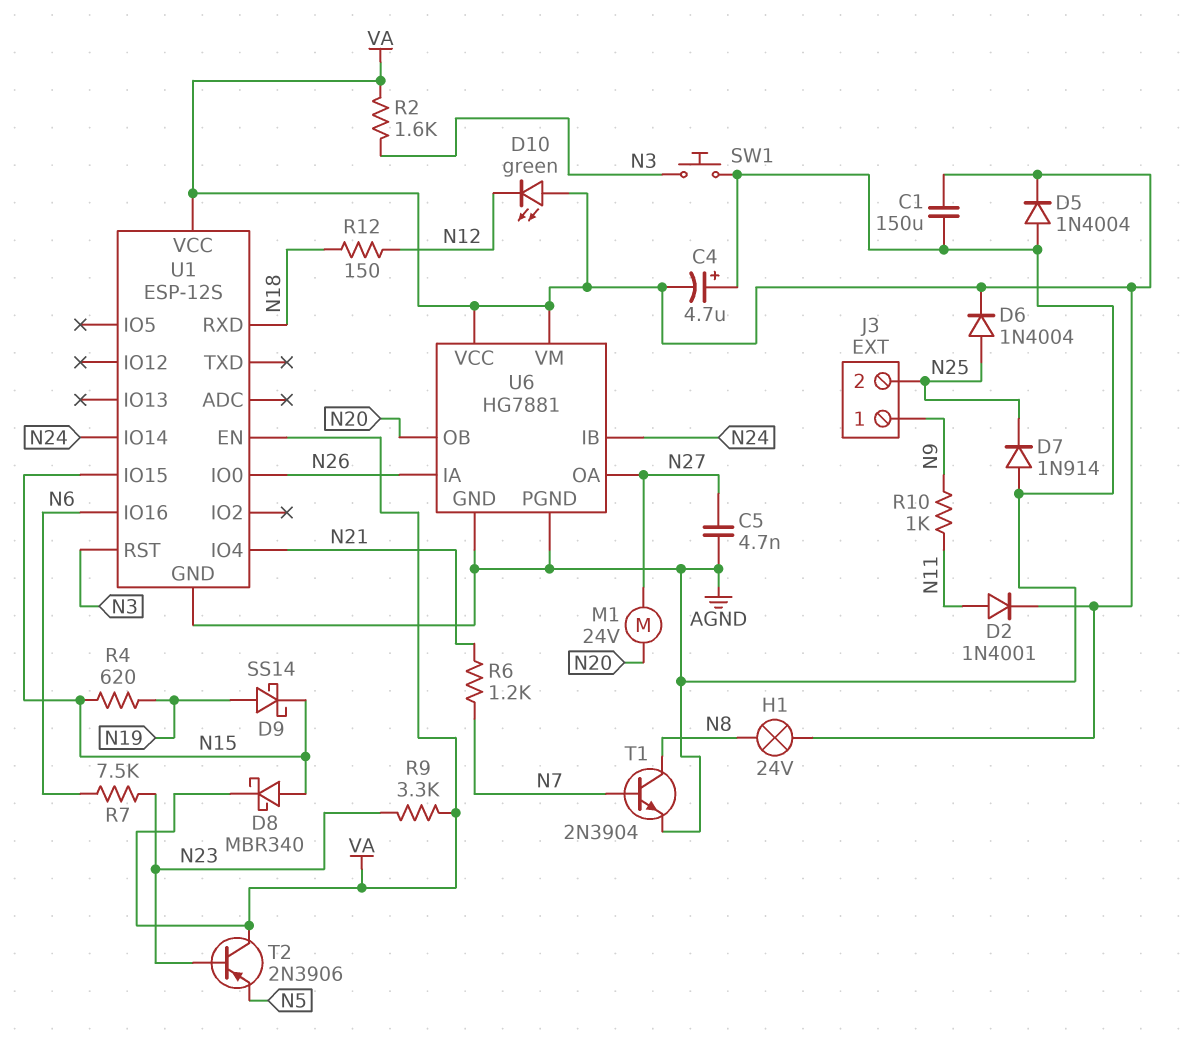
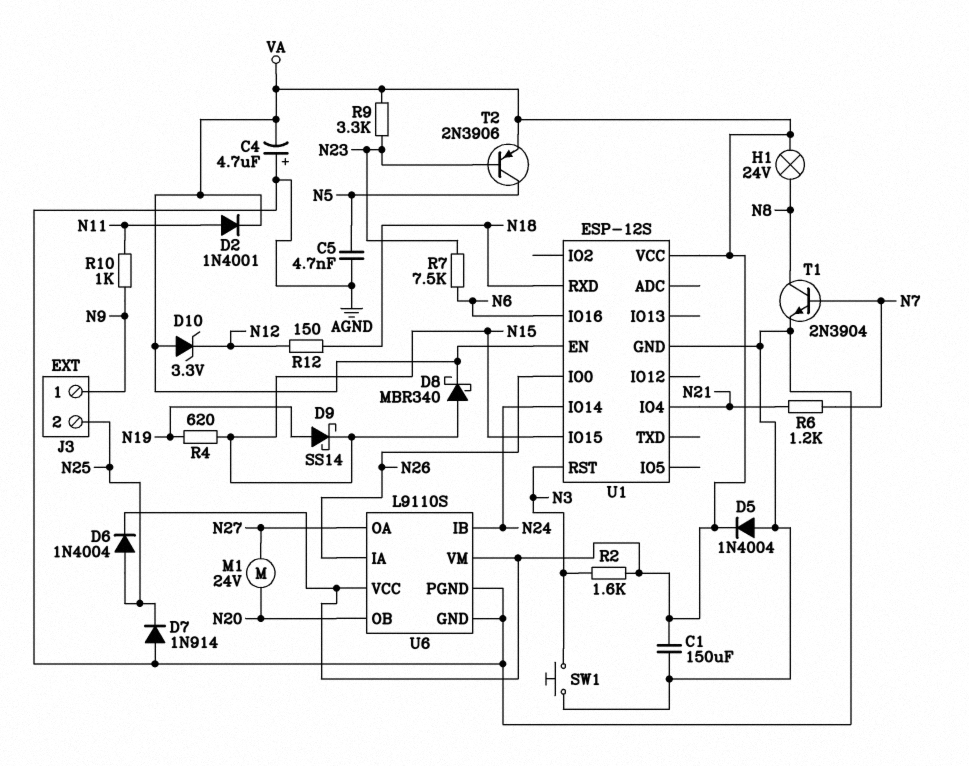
C5: 4.7nF (AGND, N27) -> 4.7nF (AGND, N5)
D10: LED green (A VA, K N12) -> zener 3.3V (A VA, K N12)
T2: PNP 2N3906 (B N23, C VA, E N5) -> PNP 2N3906 (B N23, C N5, E VA)
U6: HG7881 -> L9110S

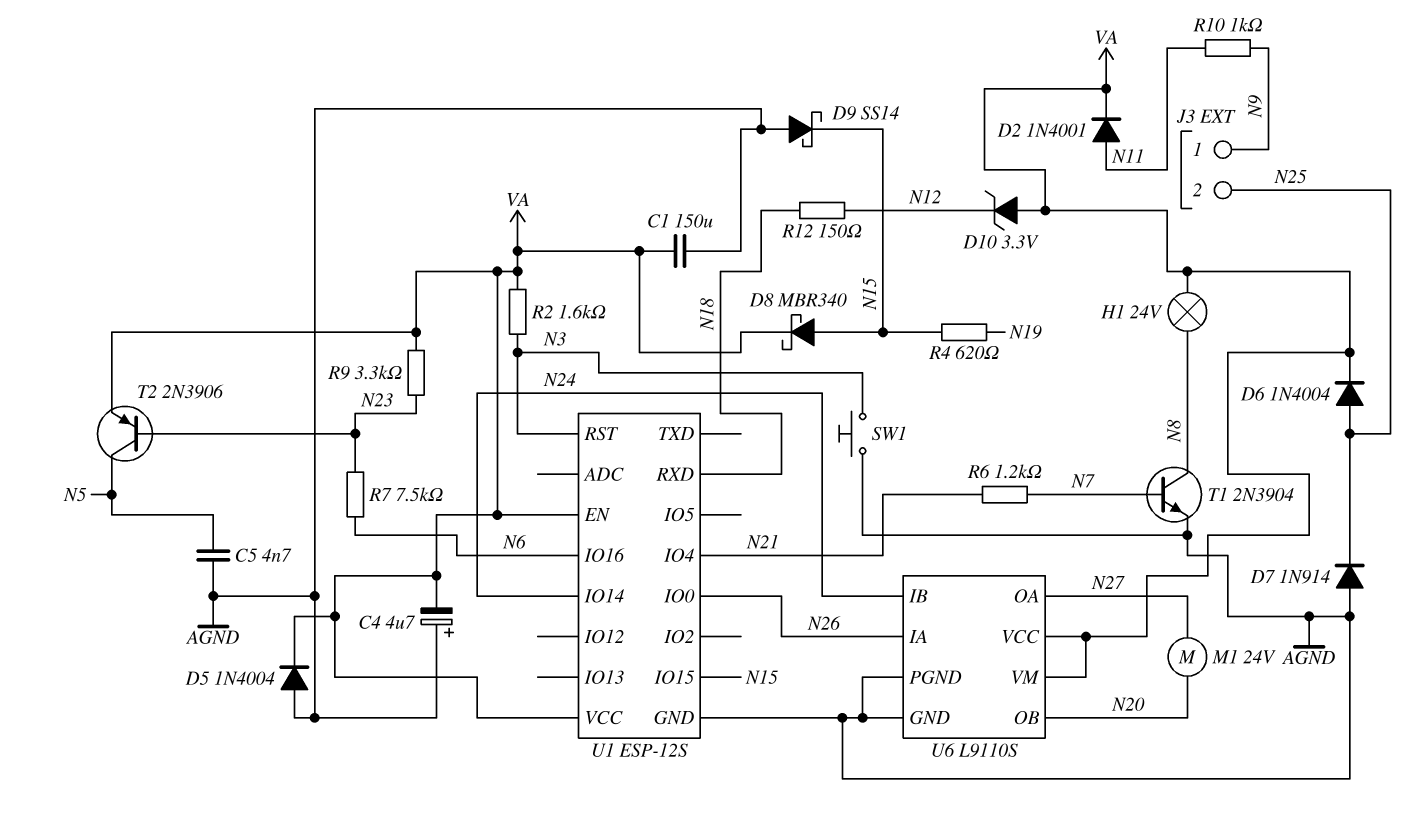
D9: schottky SS14 (A N19, K N15) -> schottky SS14 (A AGND, K N15)

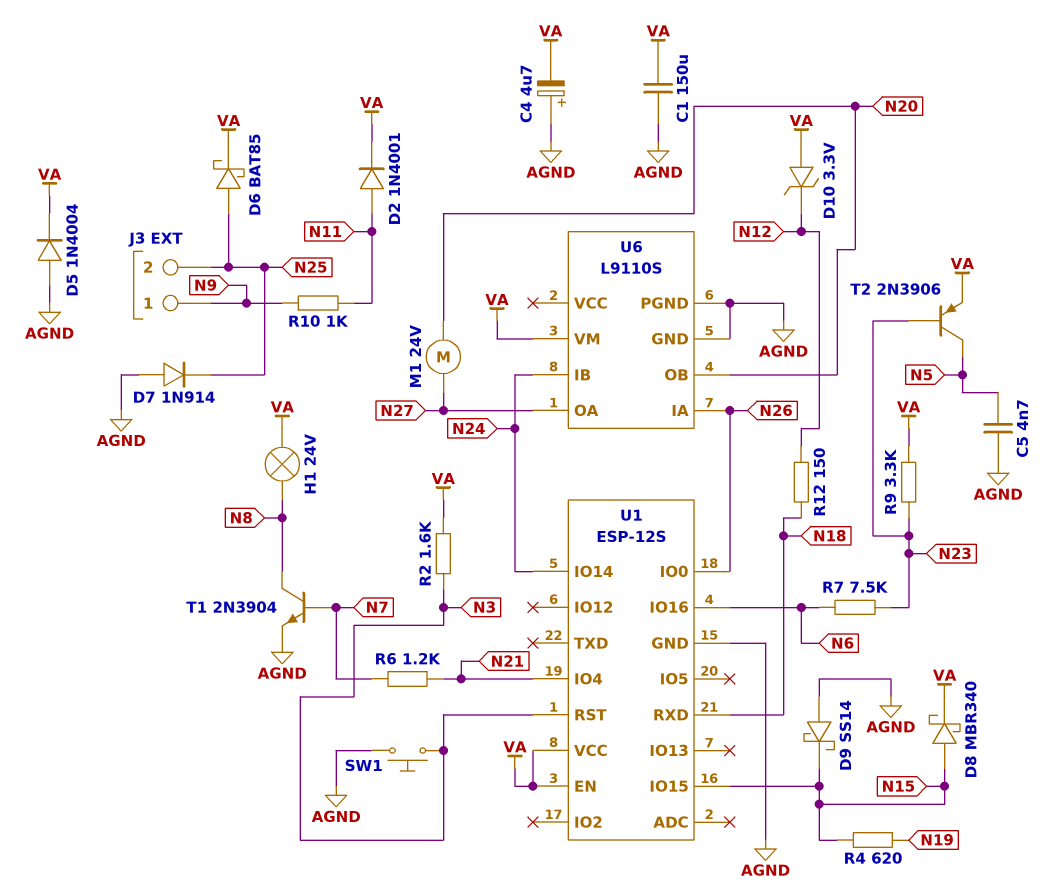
D6: diode 1N4004 (A N25, K VA) -> schottky BAT85 (A N25, K VA)
U6 pin VCC: VA -> none

